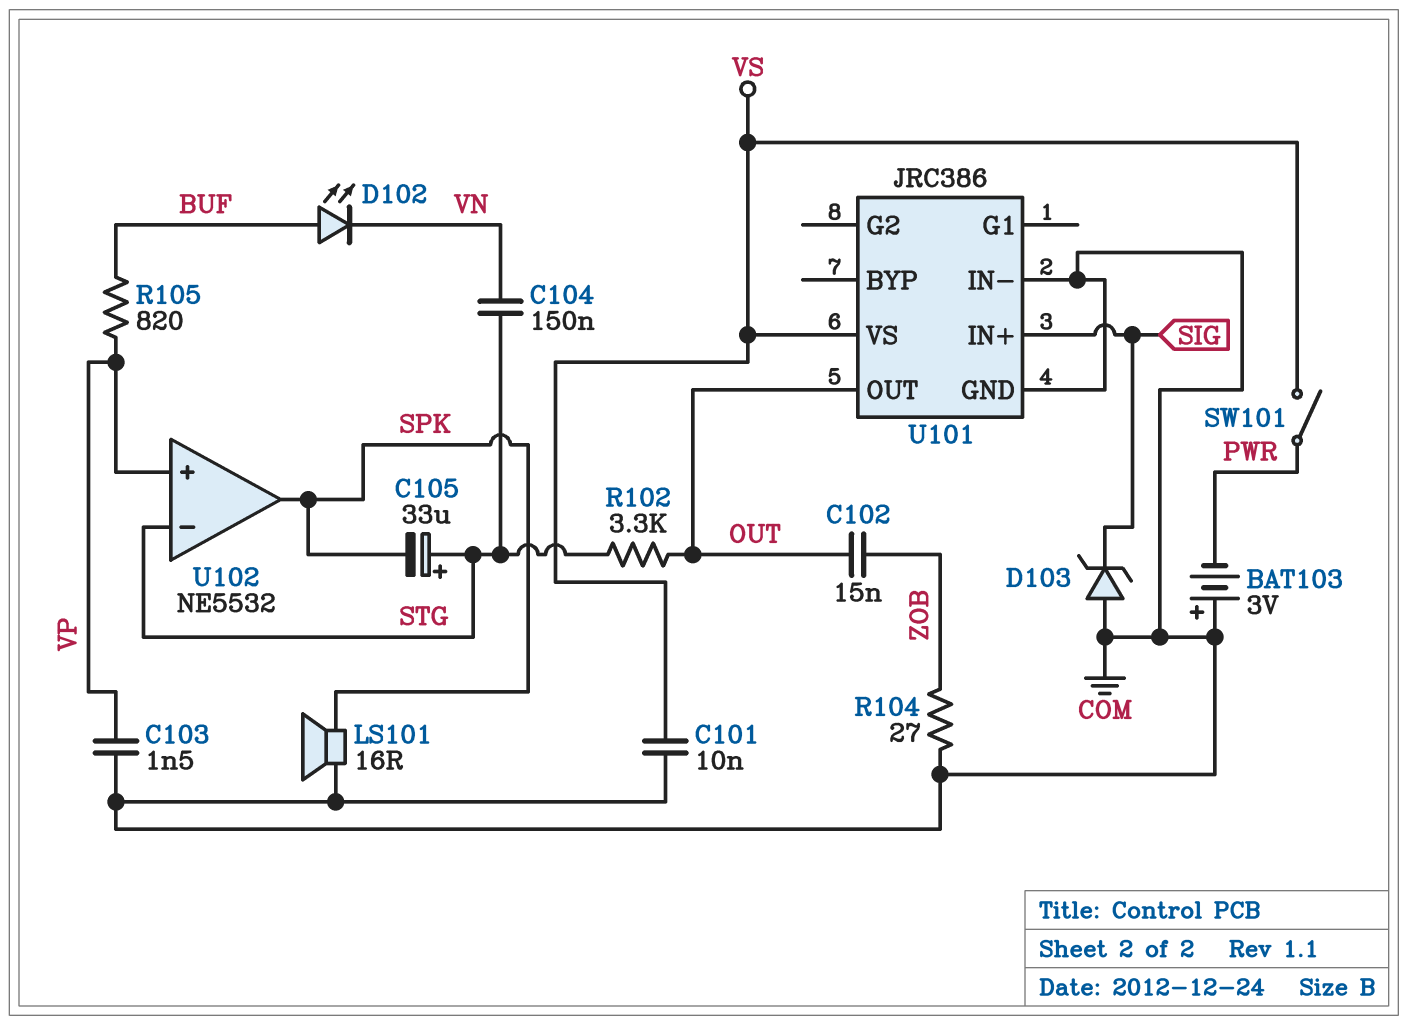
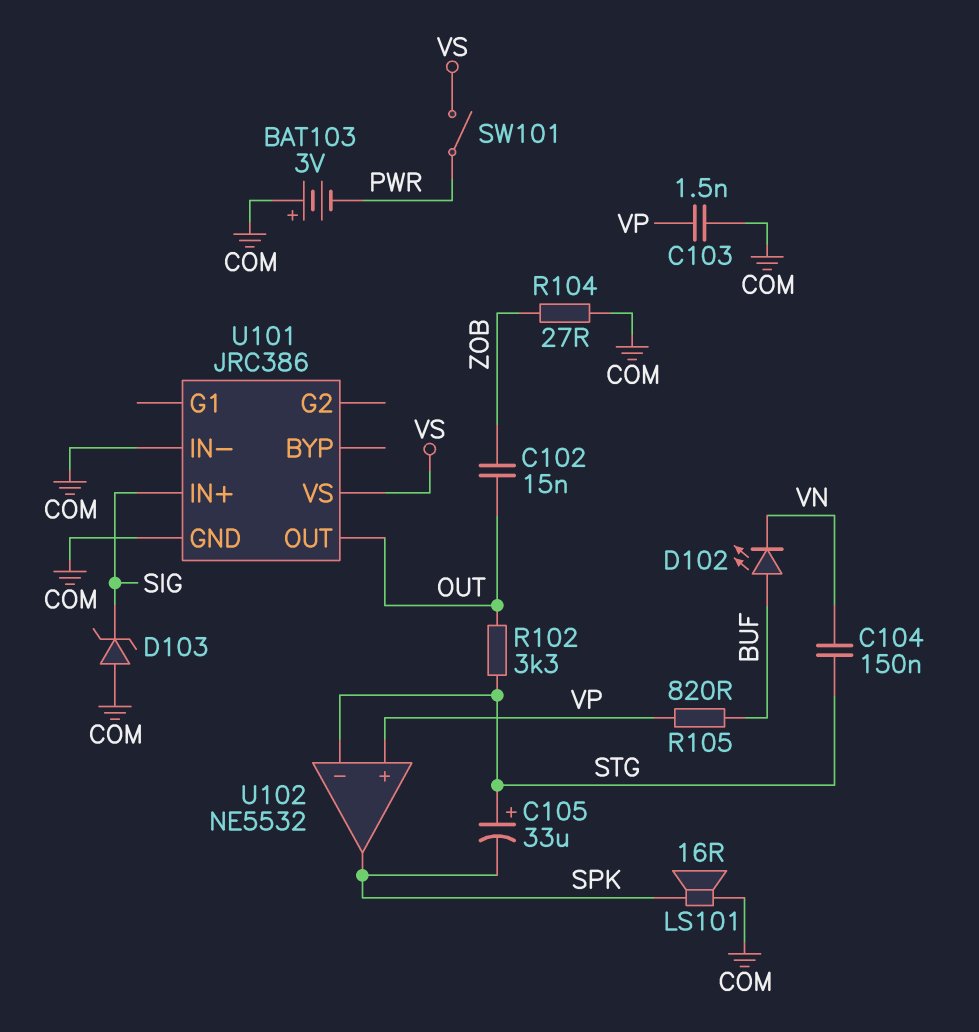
C101: 10nF (COM, VS) -> none

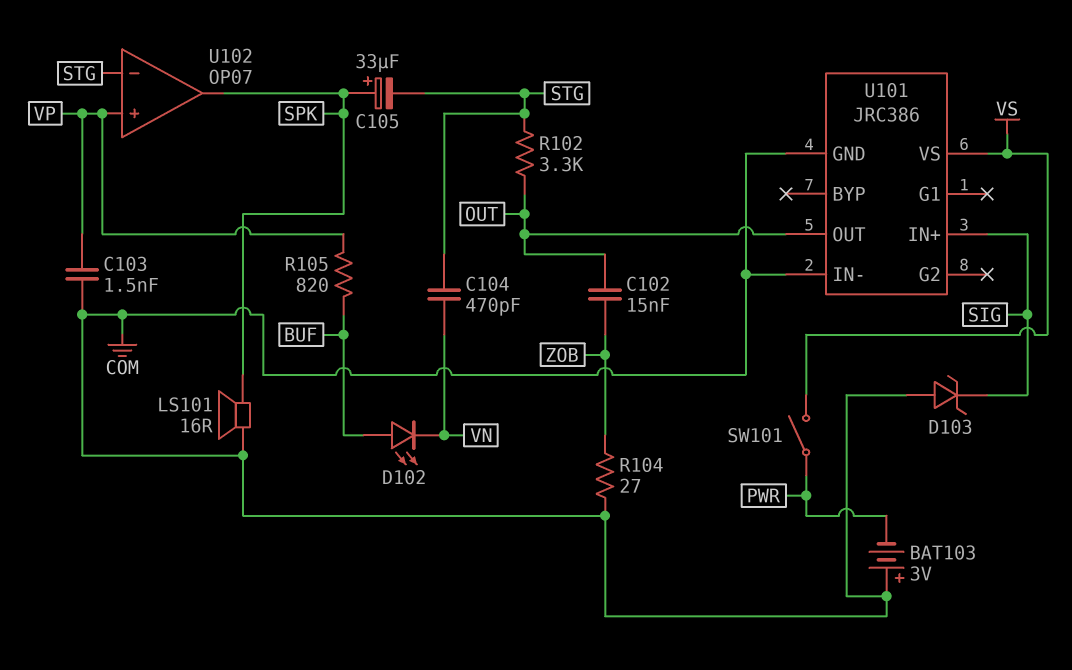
C104: 150nF (STG, VN) -> 470pF (STG, VN)
C105: 33uF (plus STG, minus SPK) -> 33uF (plus SPK, minus STG)
U102: NE5532 -> OP07

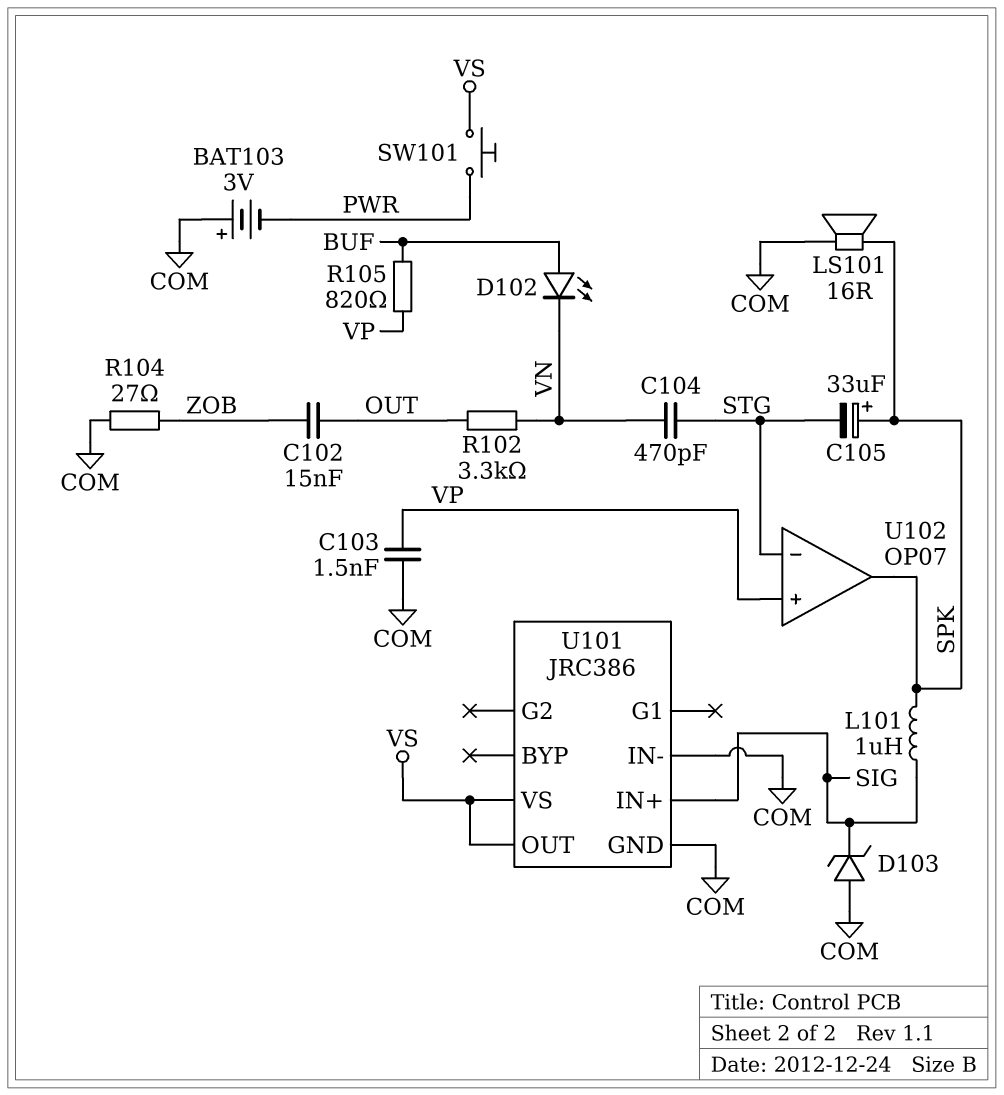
L101: none -> 1uH (SIG, SPK)
R102: 3.3k (OUT, STG) -> 3.3k (OUT, VN)
SW101: switch (PWR, VS) -> button (PWR, VS)
U101 pin OUT: OUT -> VS

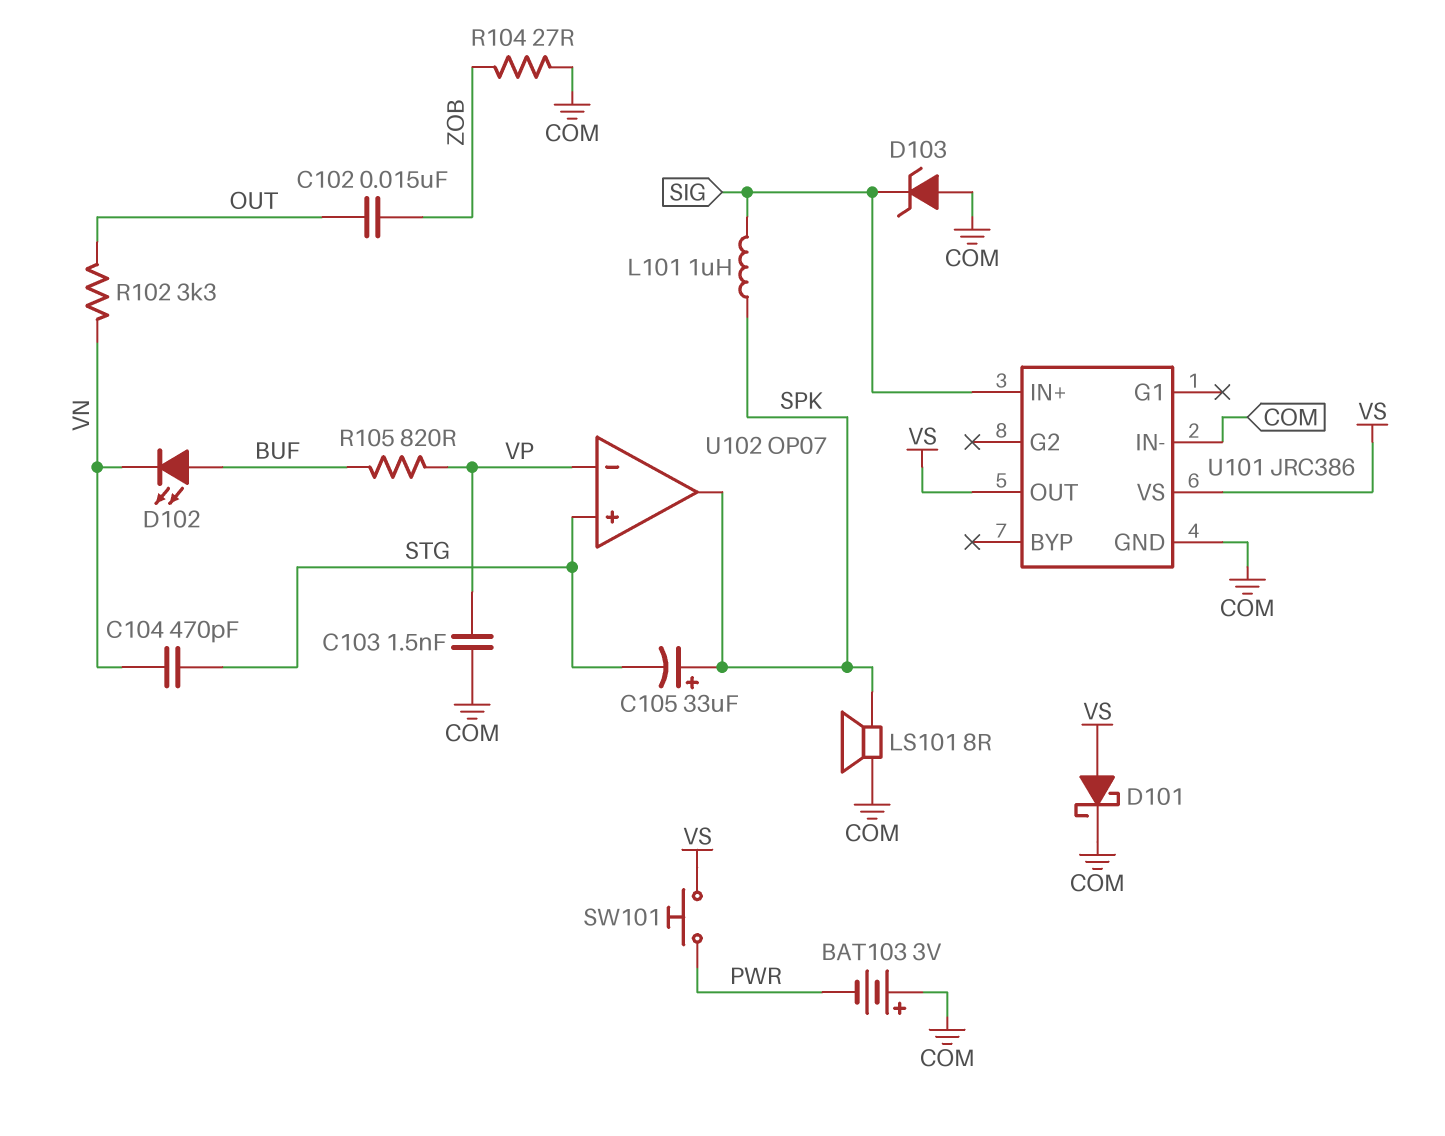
D101: none -> schottky (A VS, K COM)
LS101: speaker 16R (COM, SPK) -> speaker 8R (COM, SPK)
U102 pin in+: VP -> STG
U102 pin in-: STG -> VP

